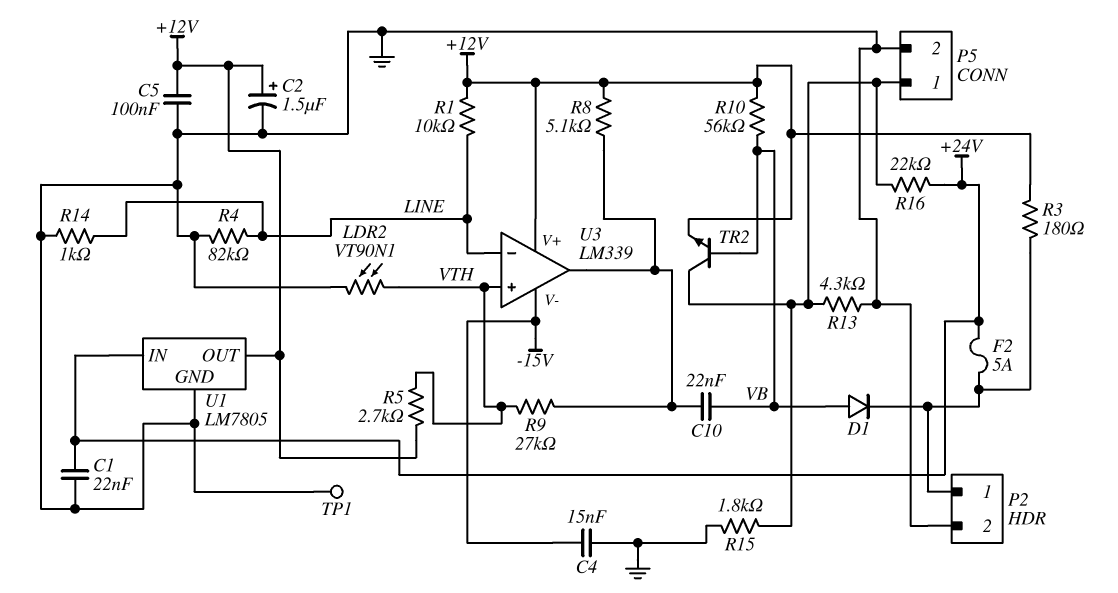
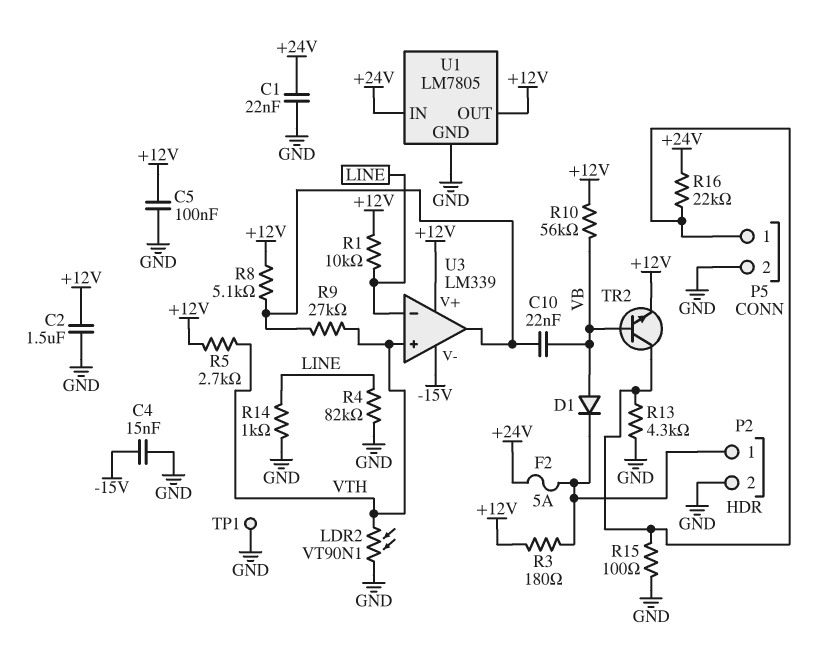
C2: 1.5uF (plus +12V, minus GND) -> 1.5uF (+12V, GND)
R15: 1.8k (GND, P5/1) -> 100 (GND, P5/1)

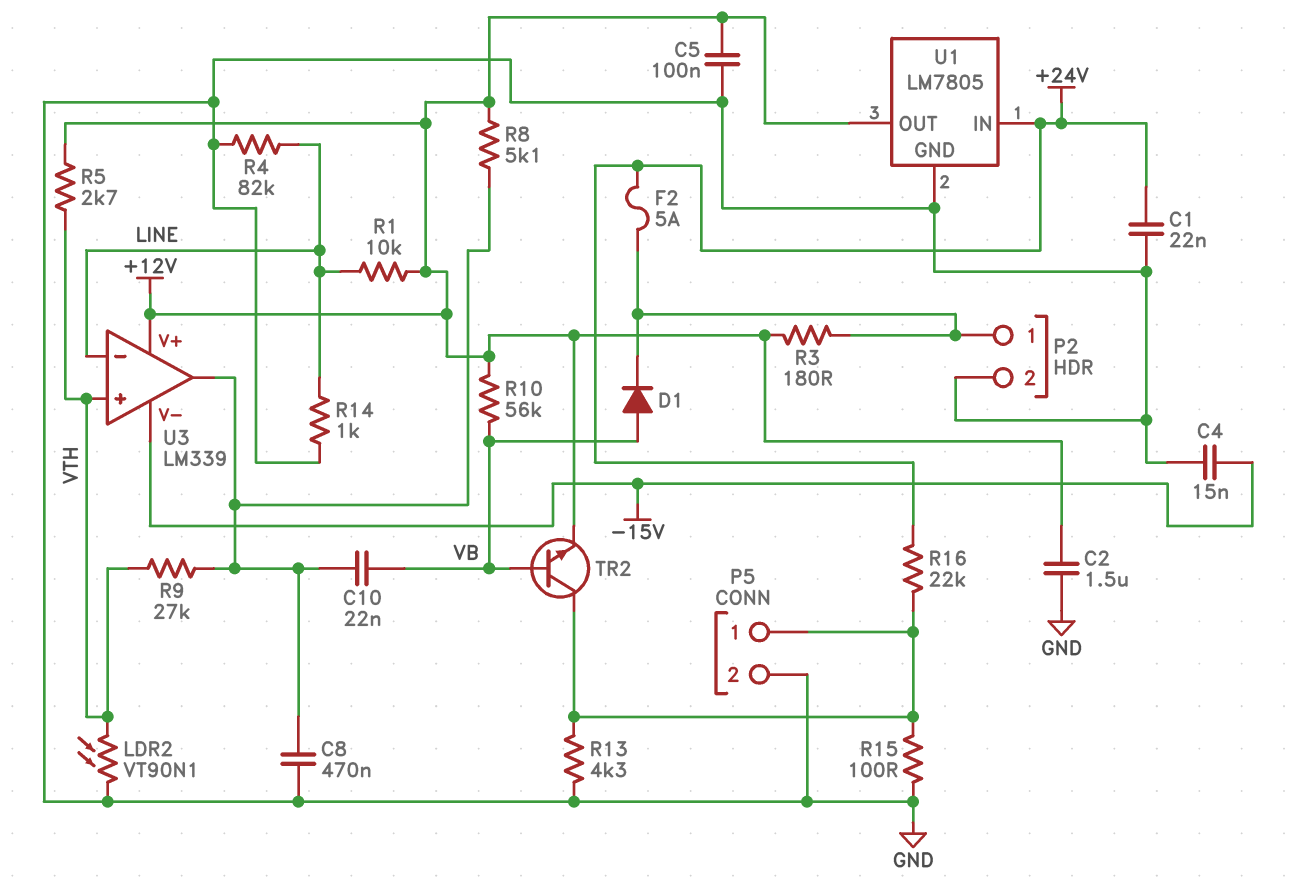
C8: none -> 470nF (GND, U3/out)
TP1: test point (GND) -> none

